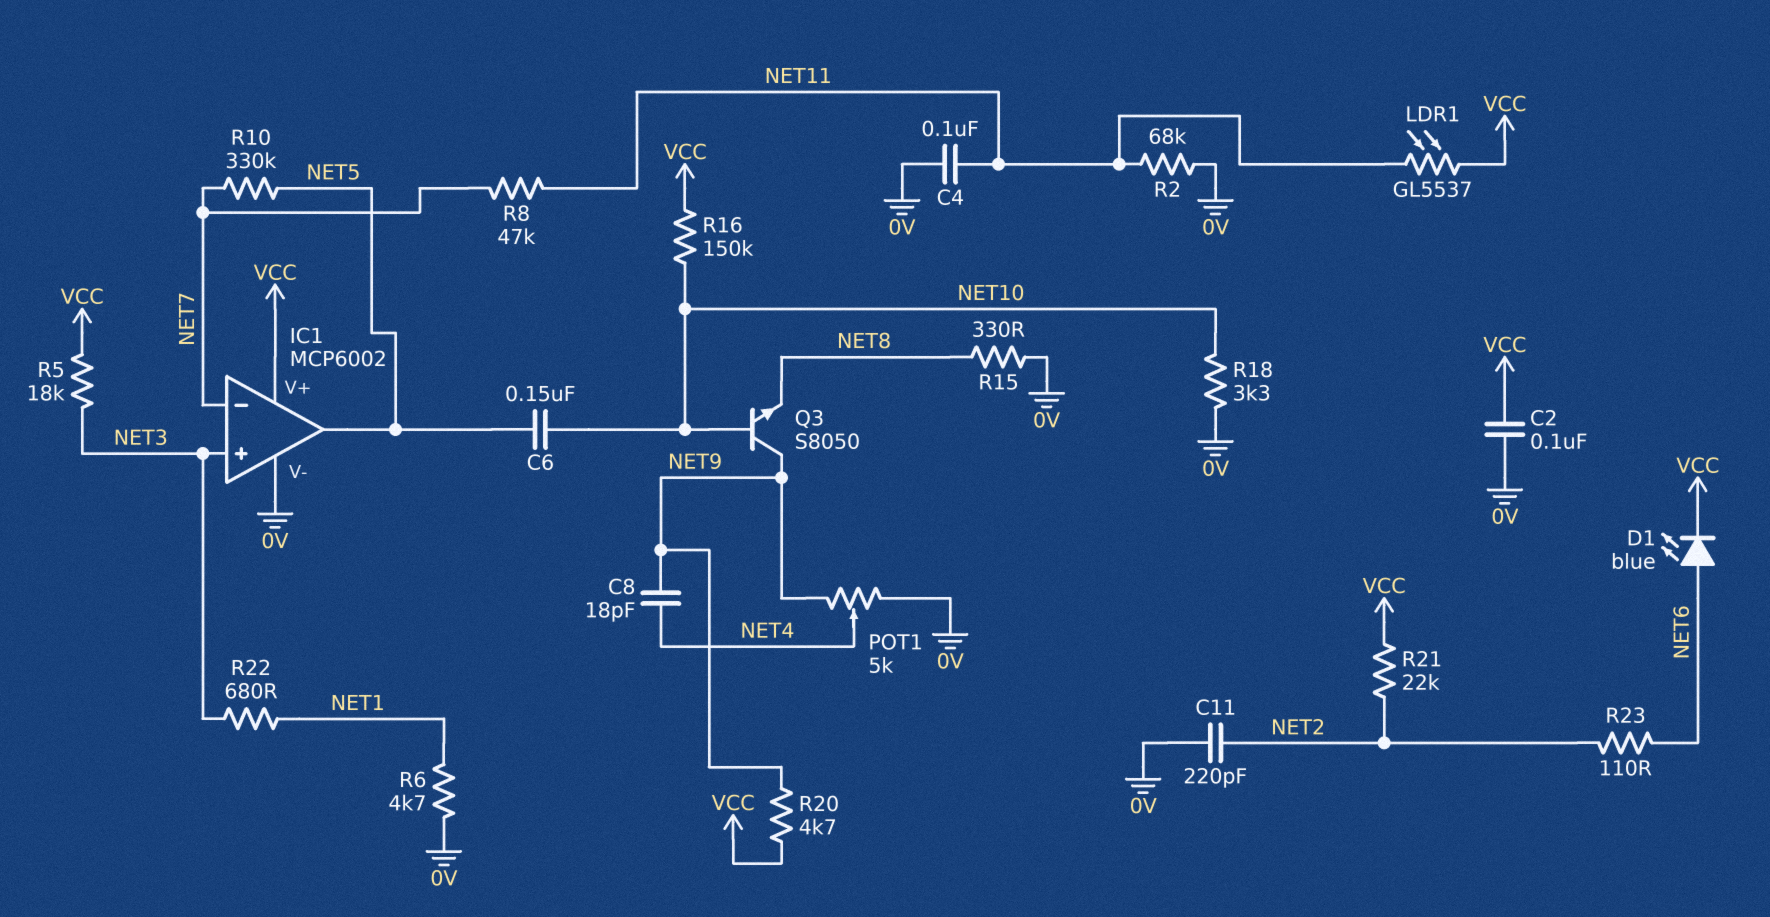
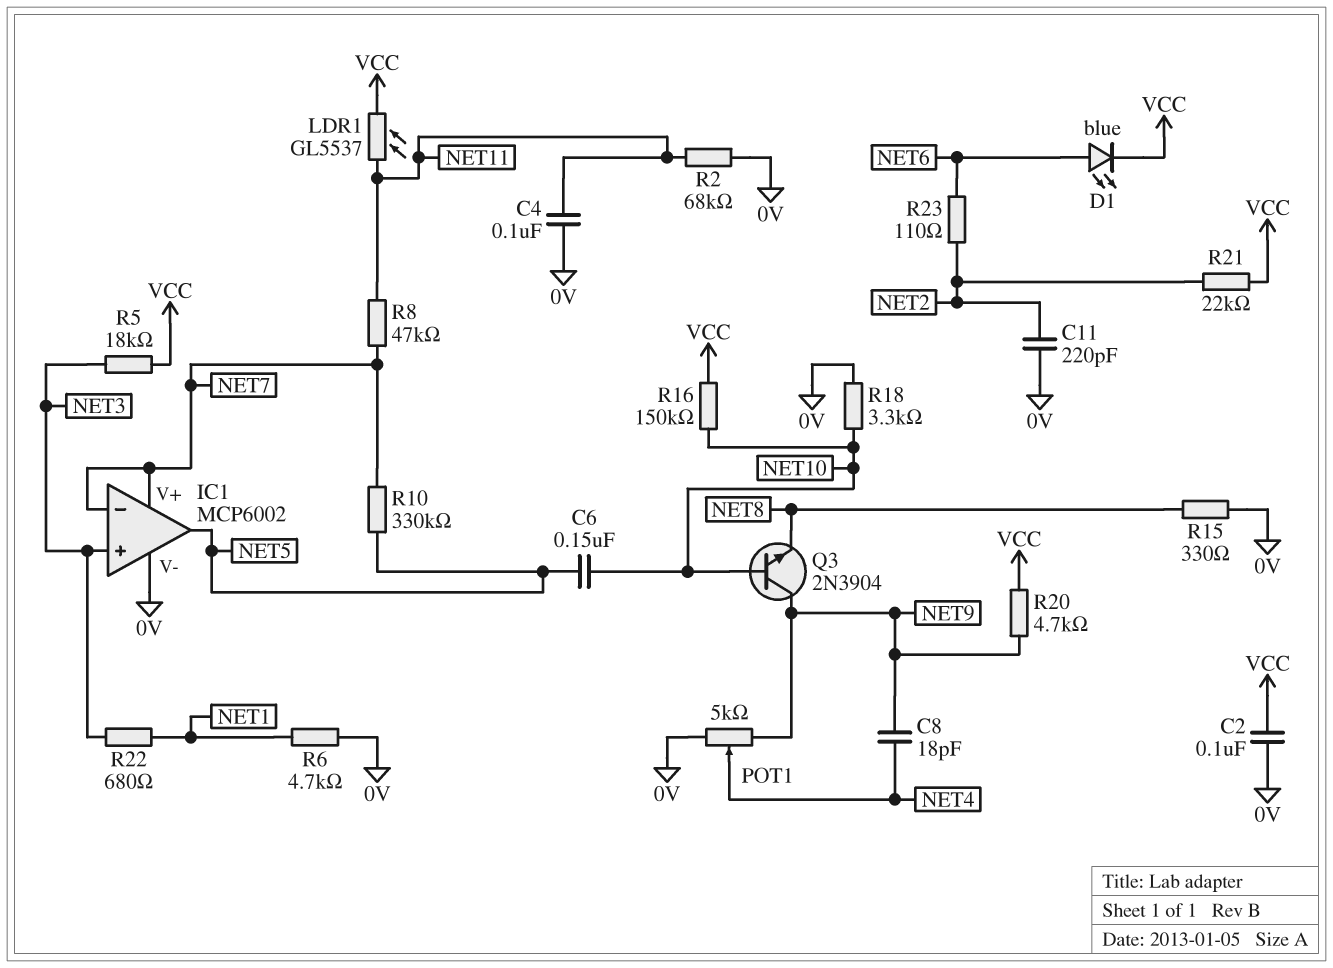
IC1 pin V+: VCC -> NET7
Q3: NPN S8050 (B NET10, C NET9, E NET8) -> NPN 2N3904 (B NET10, C NET9, E NET8)

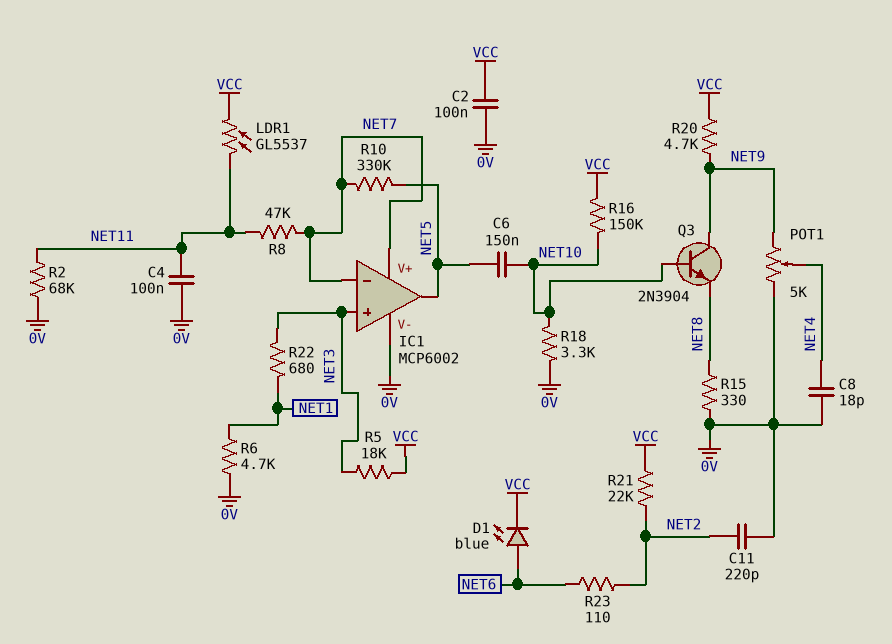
C8: 18pF (NET4, NET9) -> 18pF (0V, NET4)

